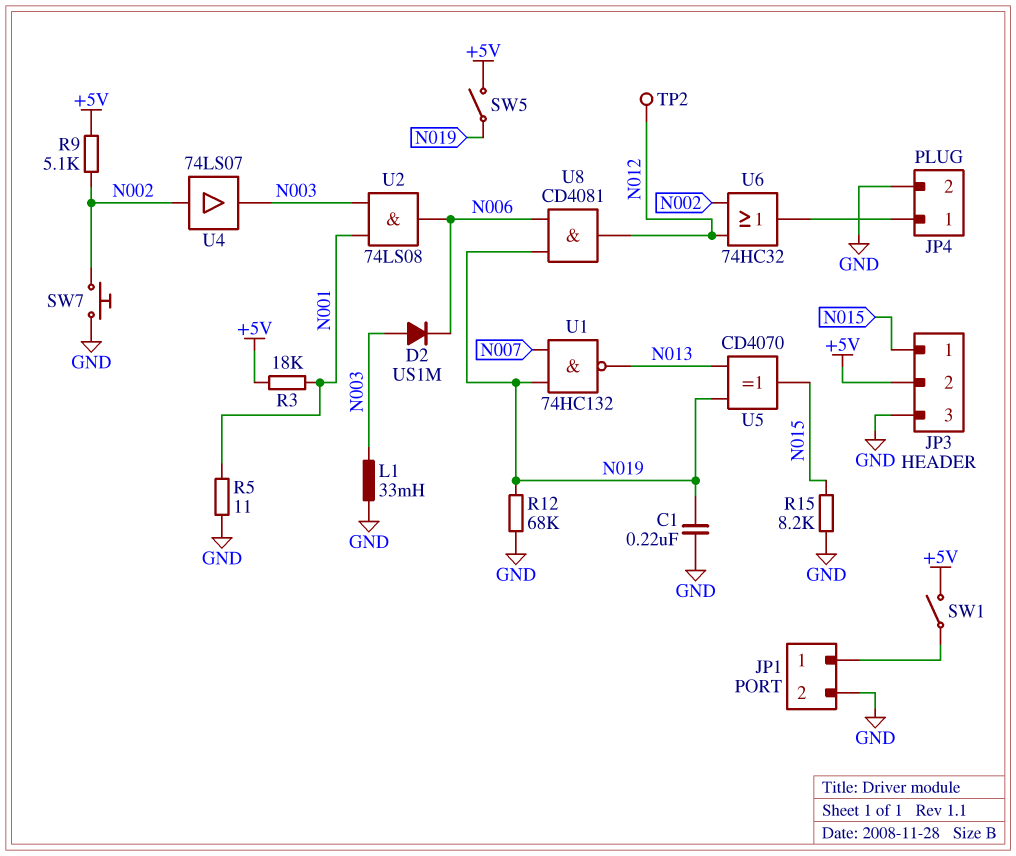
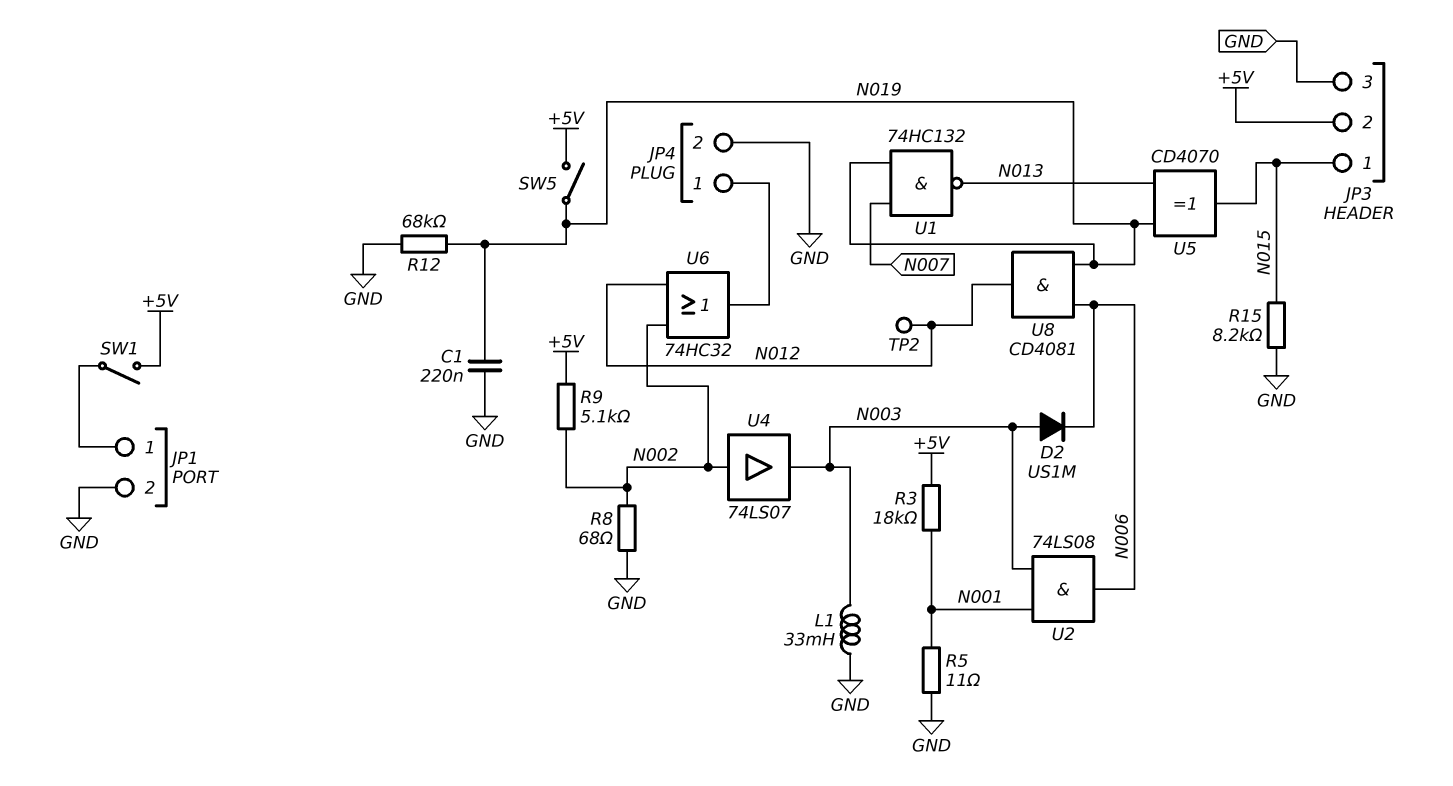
R8: none -> 68 (GND, N002)
SW7: button (GND, N002) -> none

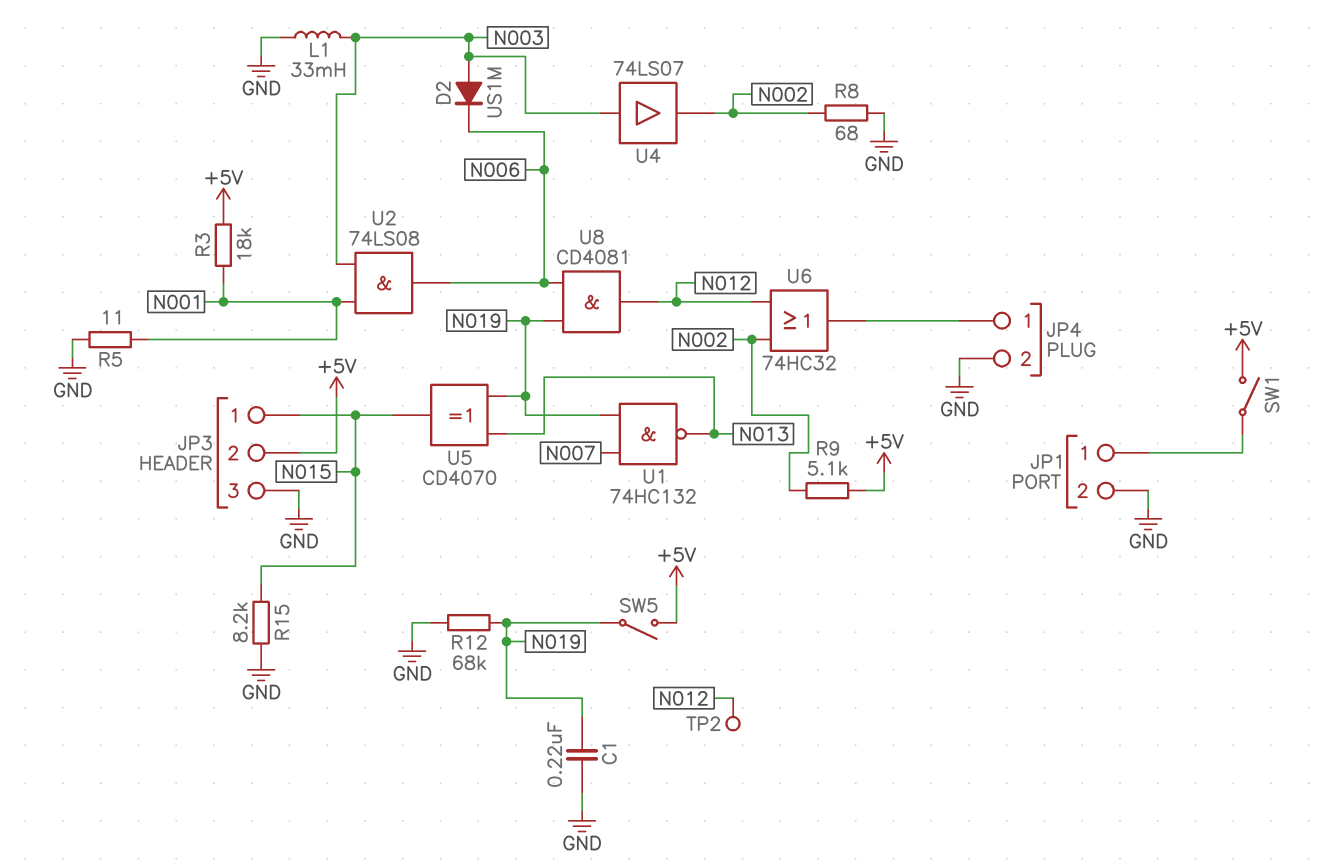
U4: buffer 74LS07 (in N002, out N003) -> buffer 74LS07 (in N003, out N002)

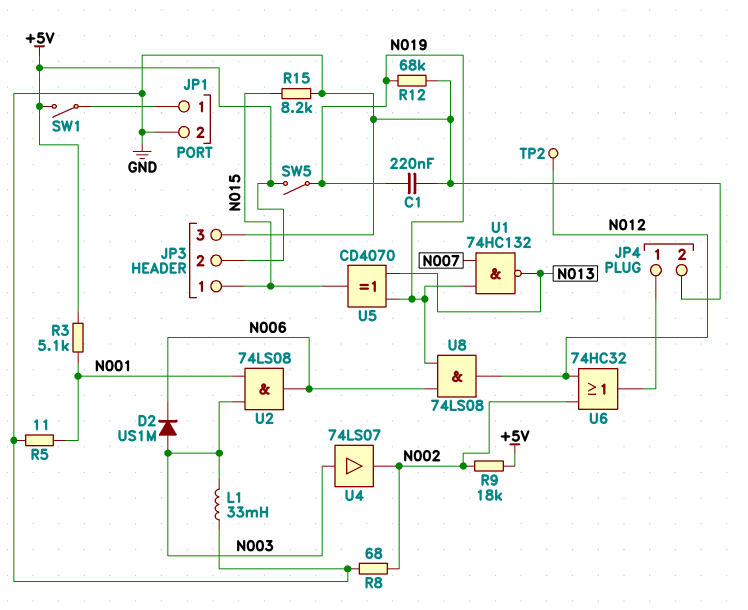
R3: 18k (+5V, N001) -> 5.1k (+5V, N001)
R9: 5.1k (+5V, N002) -> 18k (+5V, N002)
U8: AND CD4081 (in N006, in N019, out N012) -> AND 74LS08 (in N006, in N019, out N012)

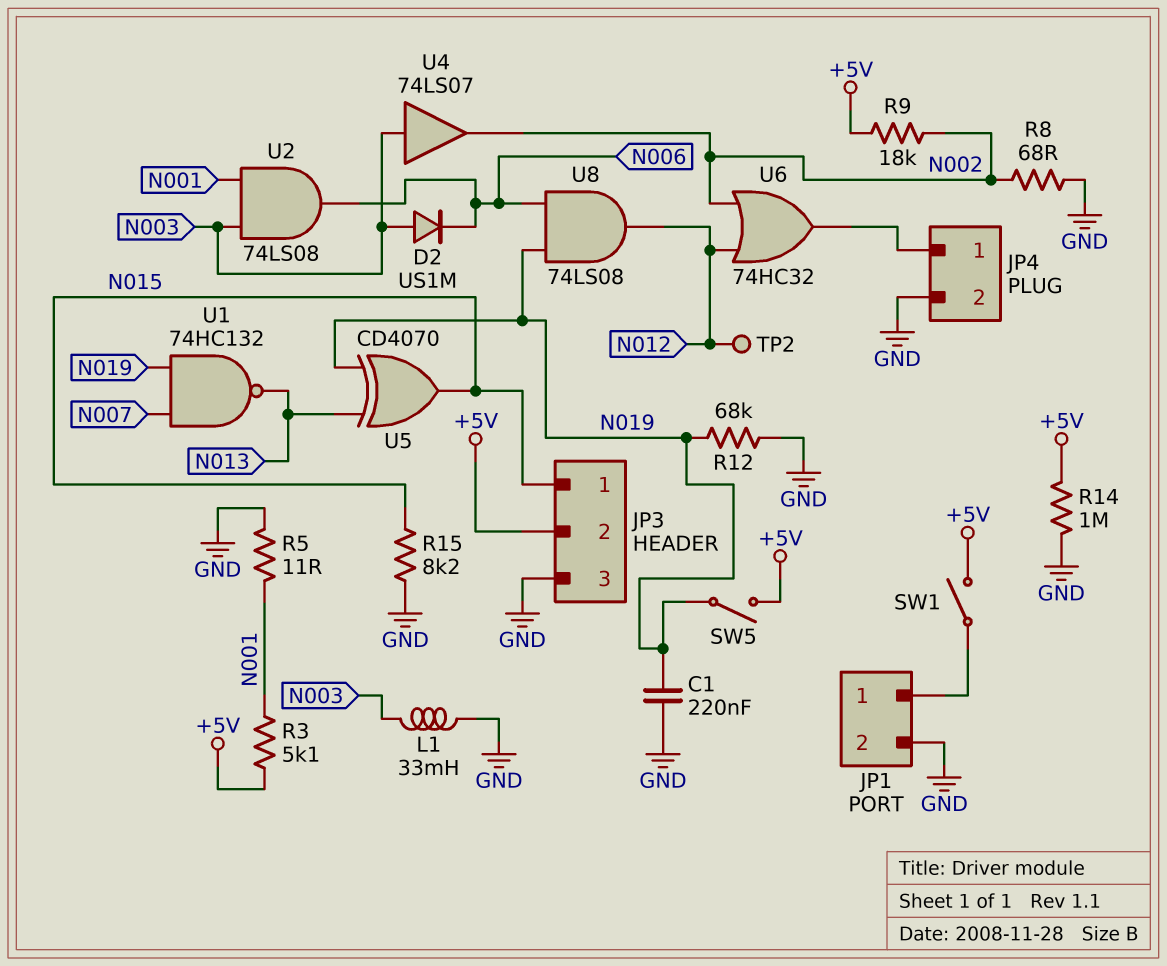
R14: none -> 1M (+5V, GND)

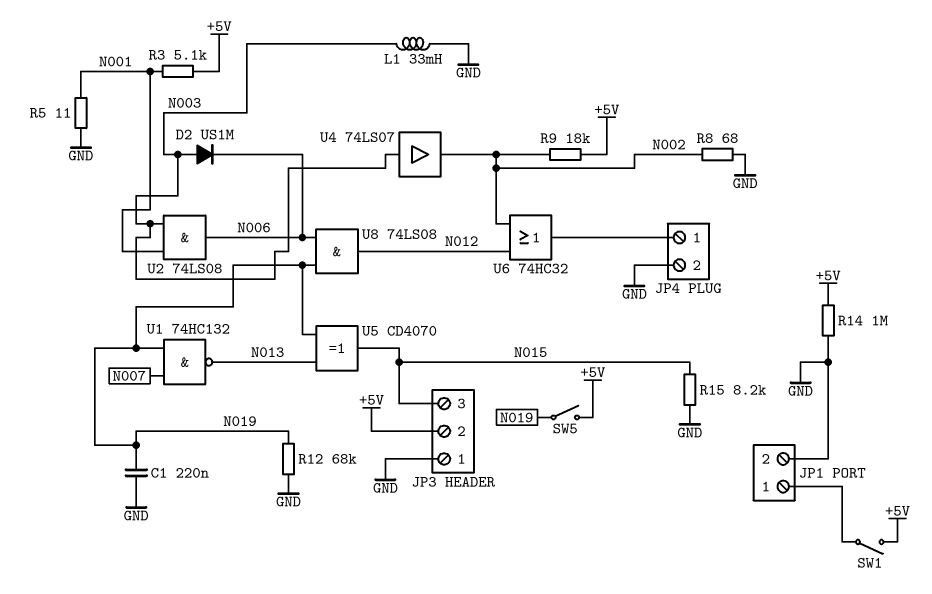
JP3 pin 1: N015 -> GND
JP3 pin 3: GND -> N015
TP2: test point (N012) -> none

